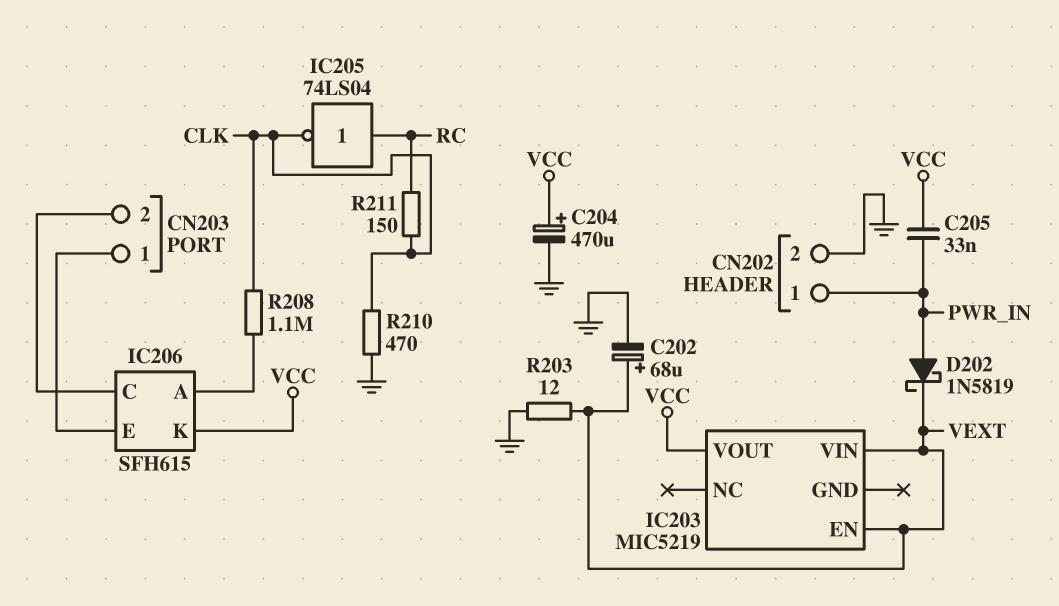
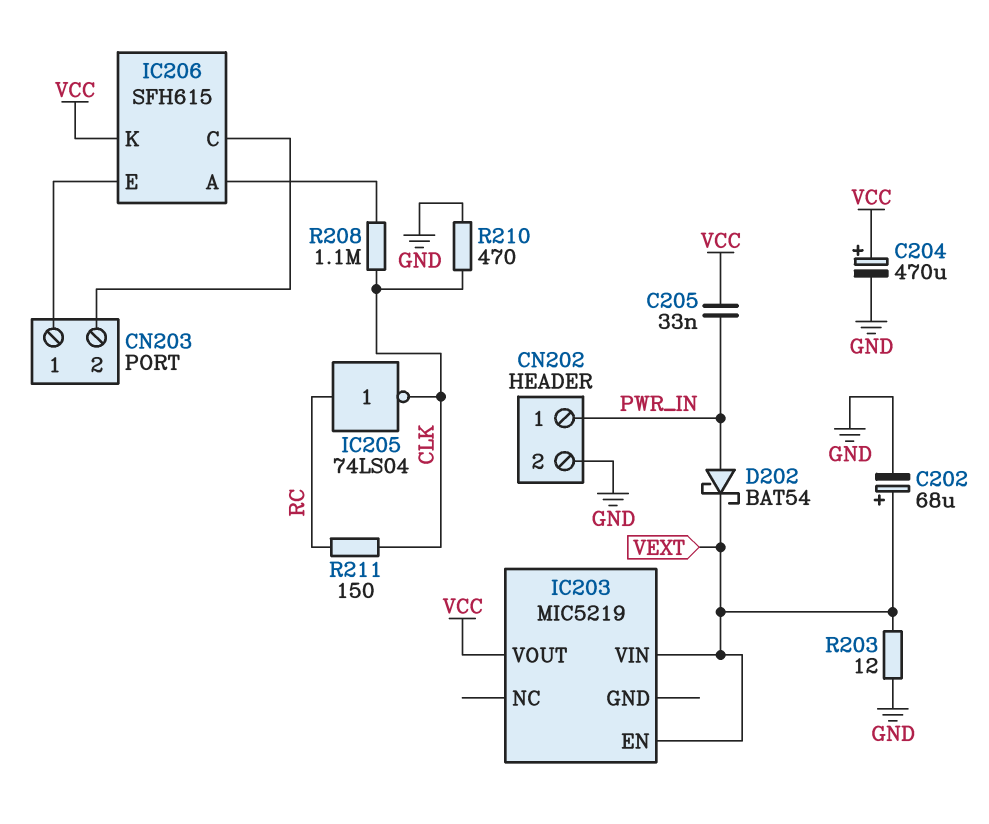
D202: schottky 1N5819 (A PWR_IN, K VEXT) -> schottky BAT54 (A PWR_IN, K VEXT)

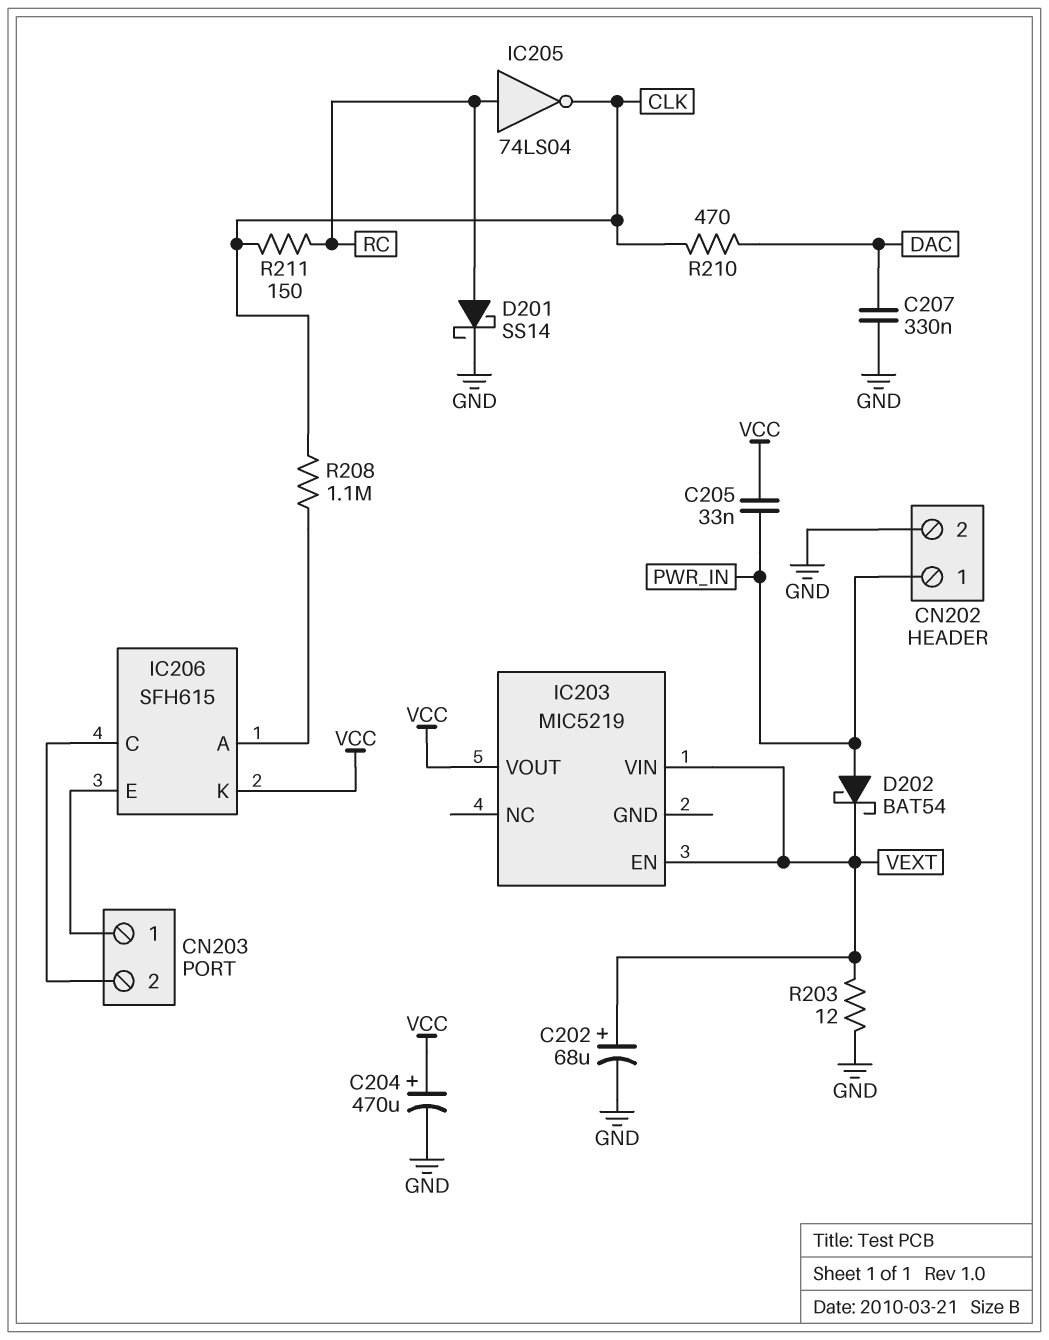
C207: none -> 330nF (DAC, GND)
D201: none -> schottky SS14 (A RC, K GND)
R210: 470 (CLK, GND) -> 470 (CLK, DAC)

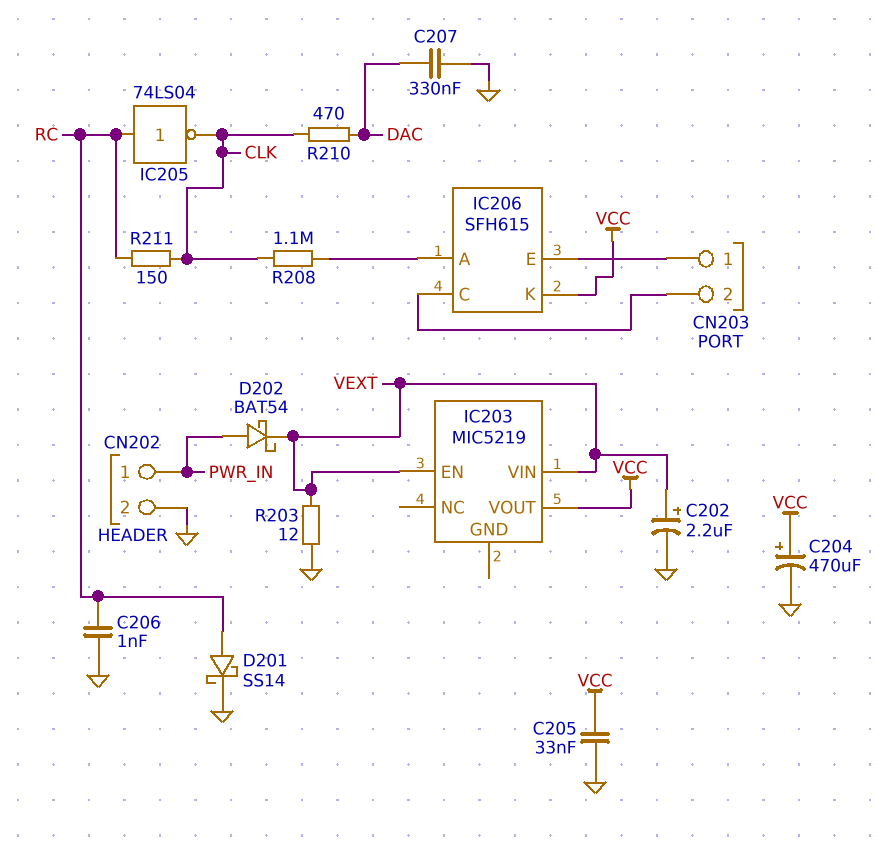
C202: 68uF (plus VEXT, minus GND) -> 2.2uF (plus VEXT, minus GND)
C205: 33nF (PWR_IN, VCC) -> 33nF (GND, VCC)
C206: none -> 1nF (GND, RC)

